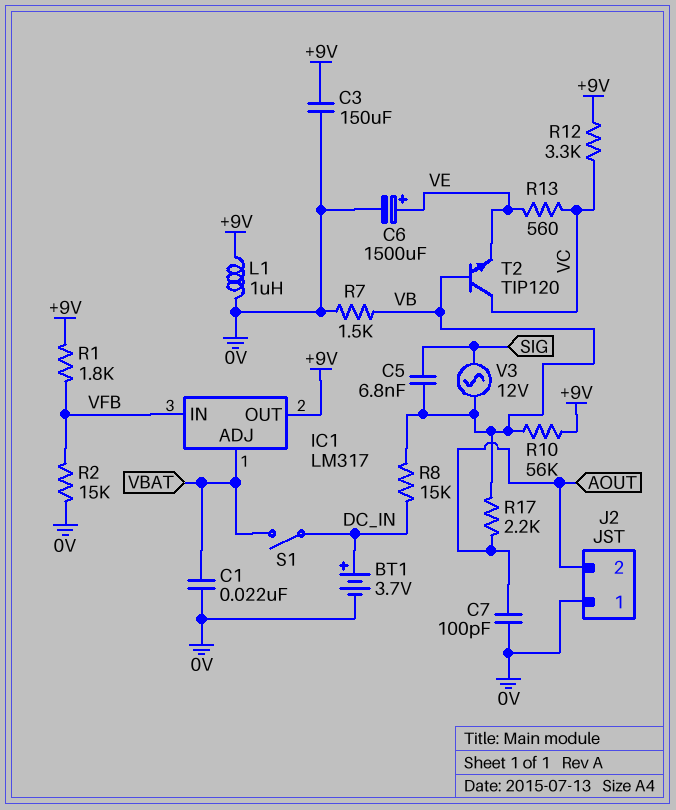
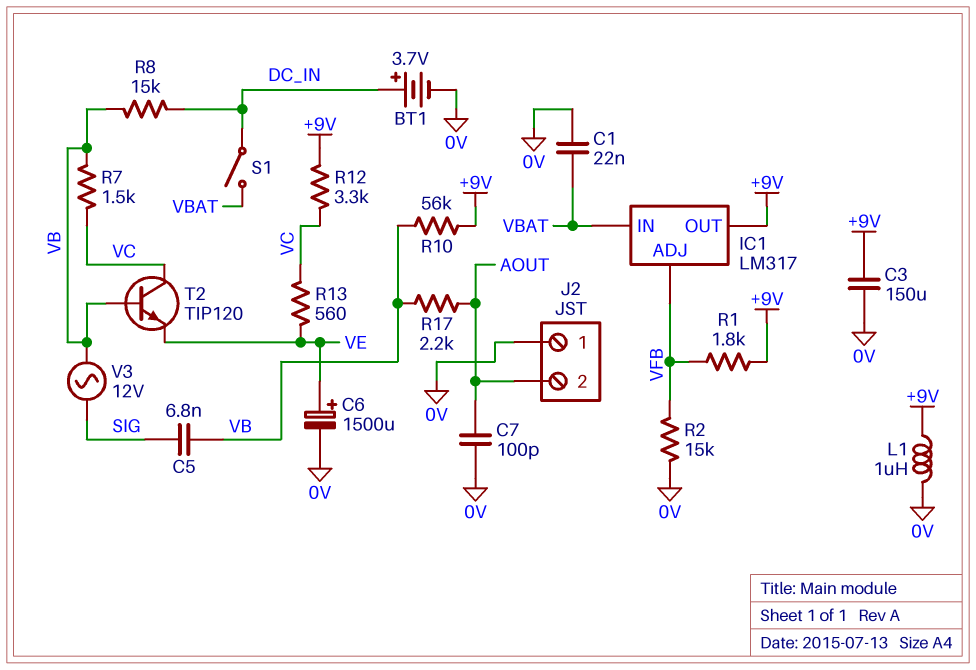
IC1 pin ADJ: VBAT -> VFB
IC1 pin IN: VFB -> VBAT
R7: 1.5k (0V, VB) -> 1.5k (VB, VC)

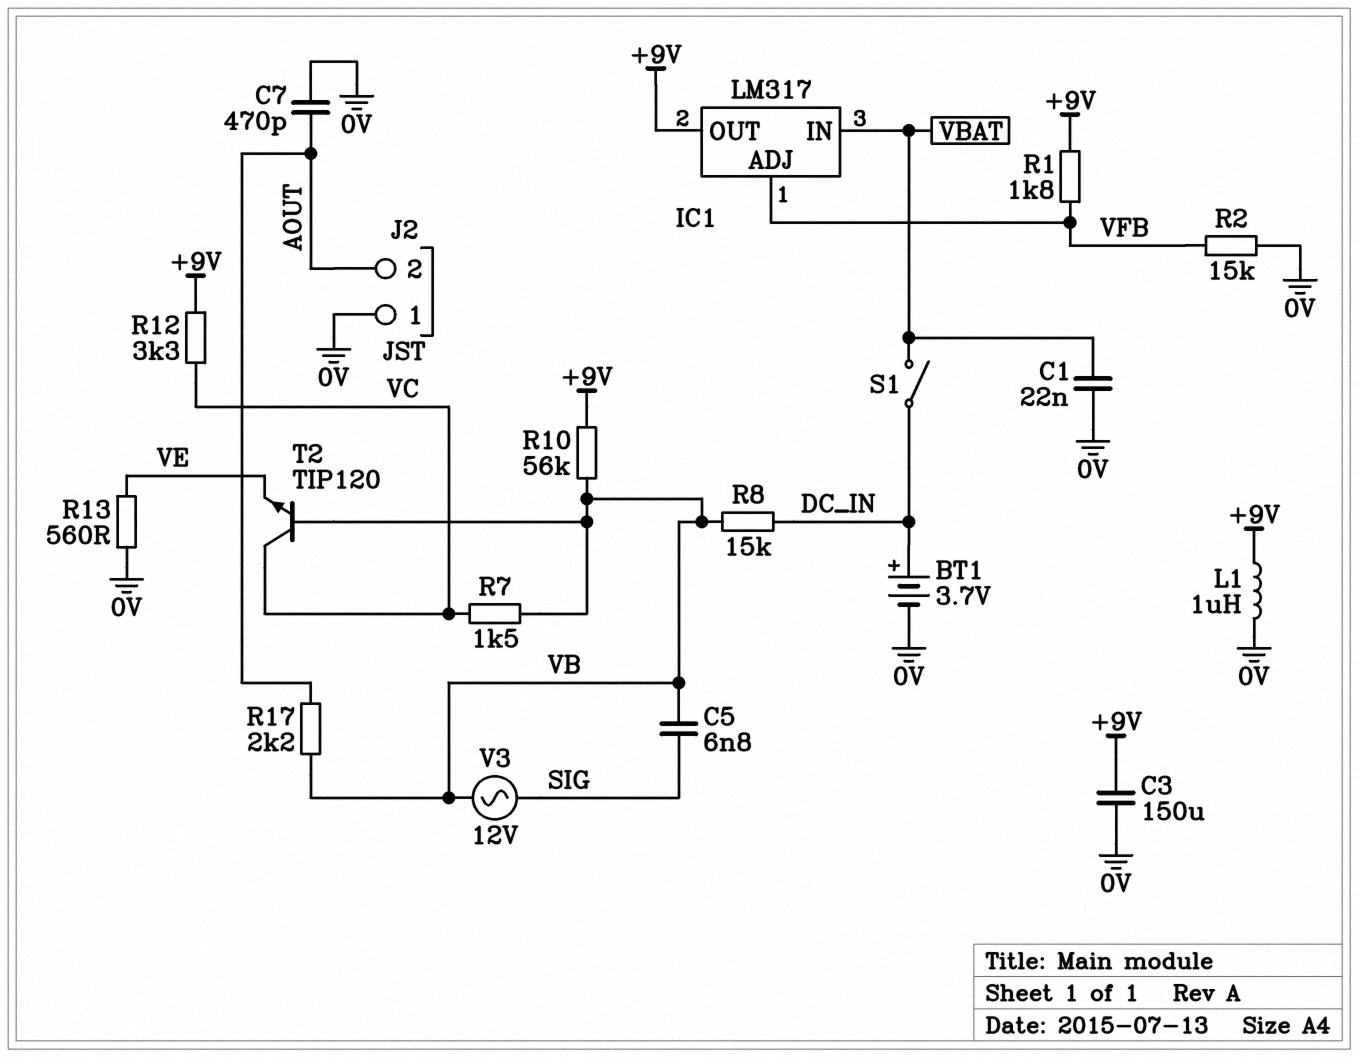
C6: 1500uF (plus VE, minus 0V) -> none
C7: 100pF (0V, AOUT) -> 470pF (0V, AOUT)
R13: 560 (VC, VE) -> 560 (0V, VE)

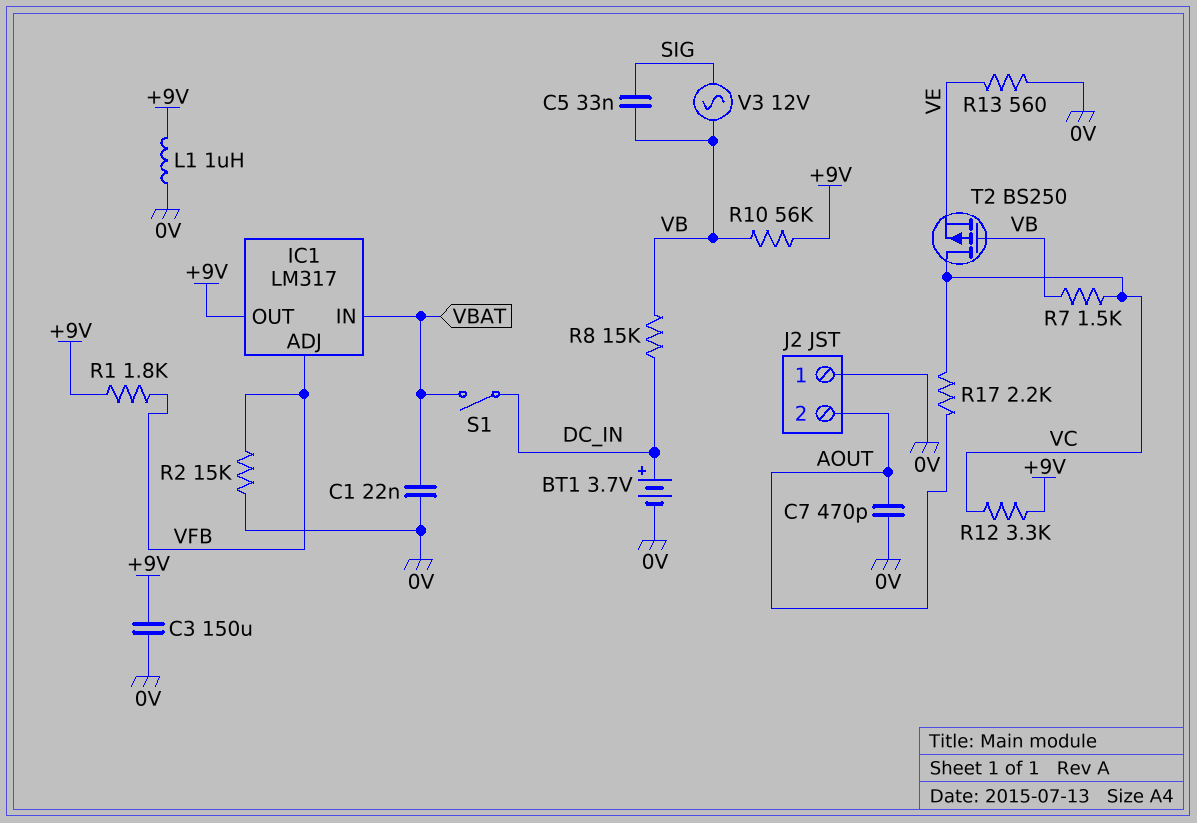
C5: 6.8nF (SIG, VB) -> 33nF (SIG, VB)
R17: 2.2k (AOUT, VB) -> 2.2k (AOUT, VC)
T2: NPN TIP120 (B VB, C VC, E VE) -> PMOS BS250 (G VB, D VC, S VE)

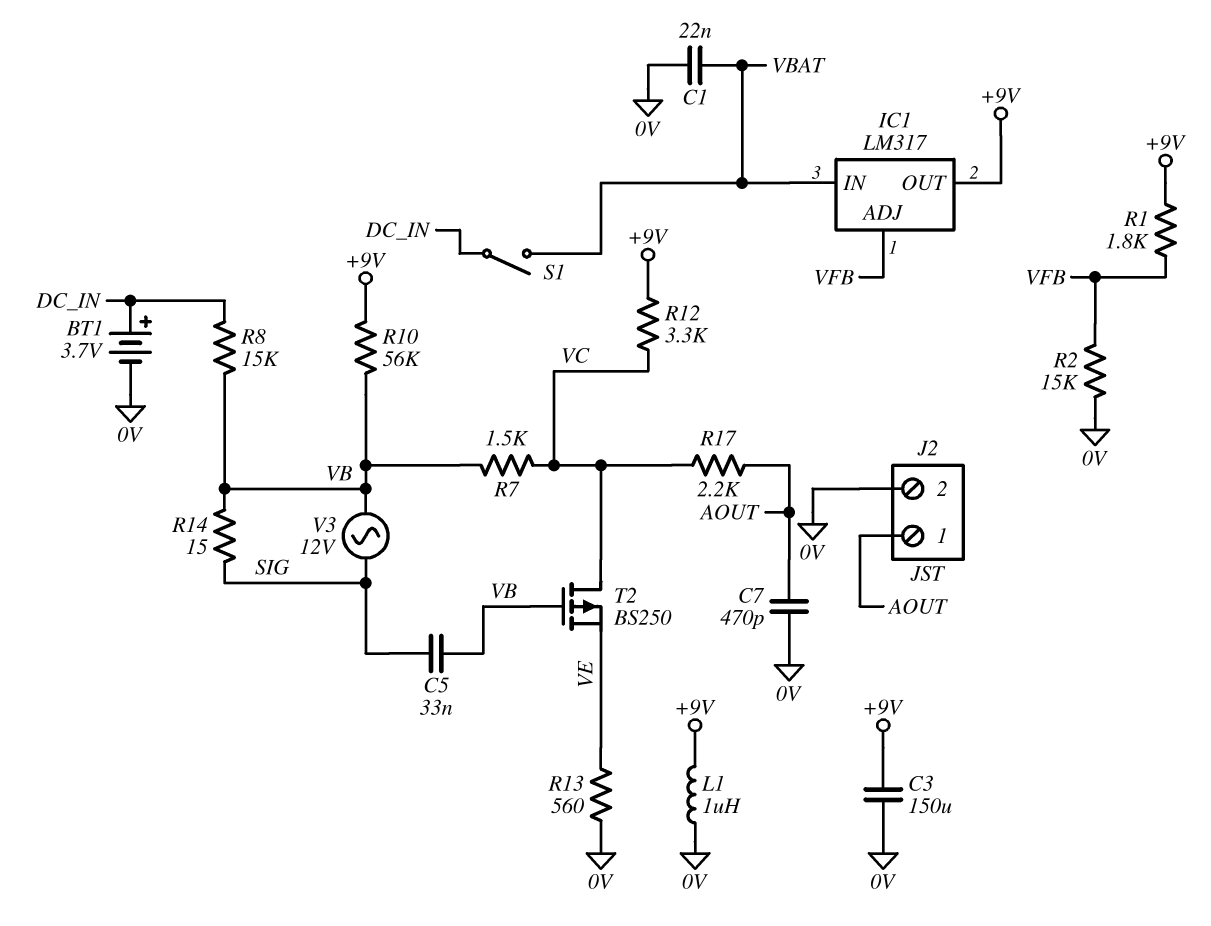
J2 pin 1: 0V -> AOUT
J2 pin 2: AOUT -> 0V
R14: none -> 15 (SIG, VB)

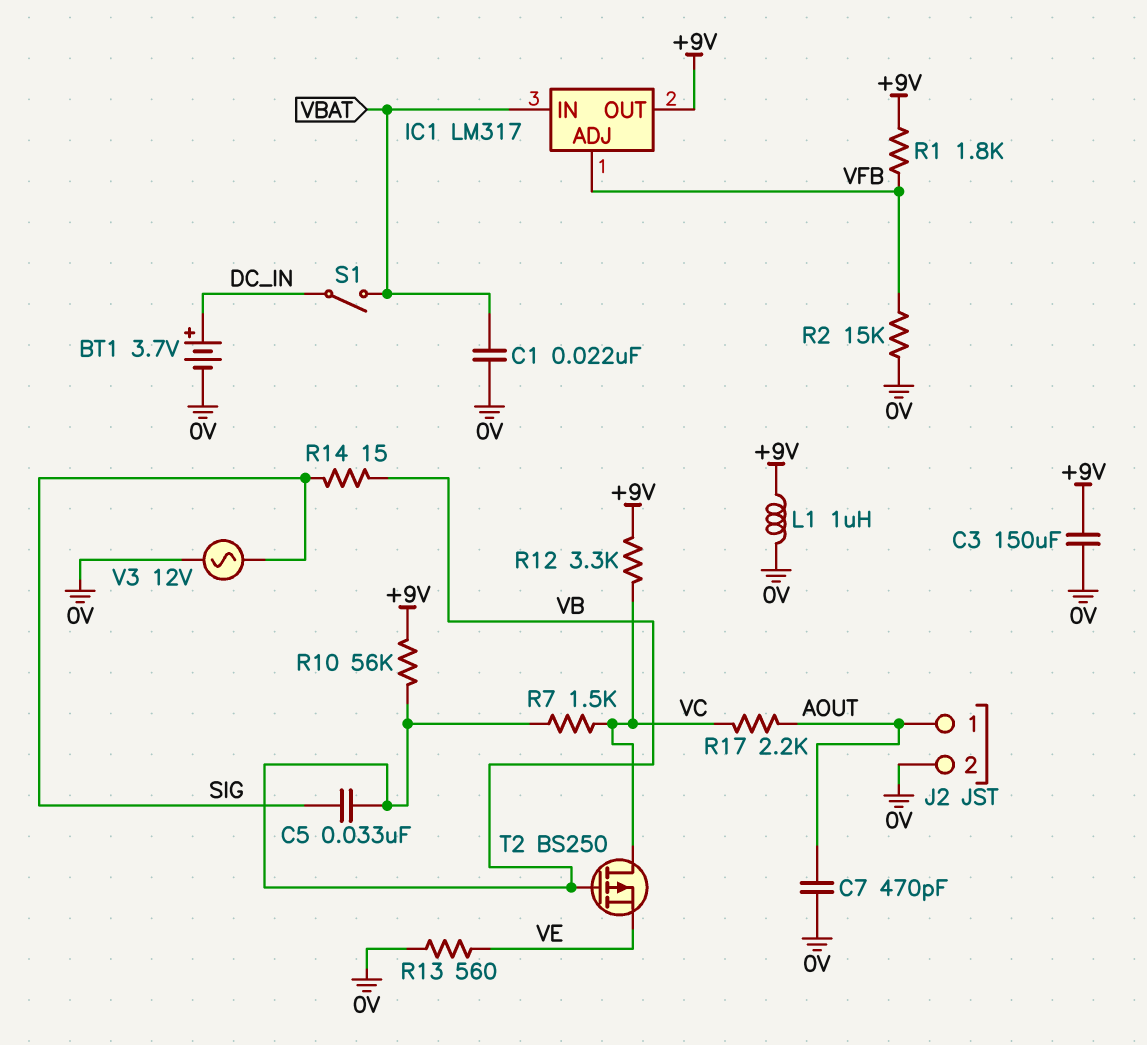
R8: 15k (DC_IN, VB) -> none
V3: AC 12V (SIG, VB) -> AC 12V (0V, SIG)

